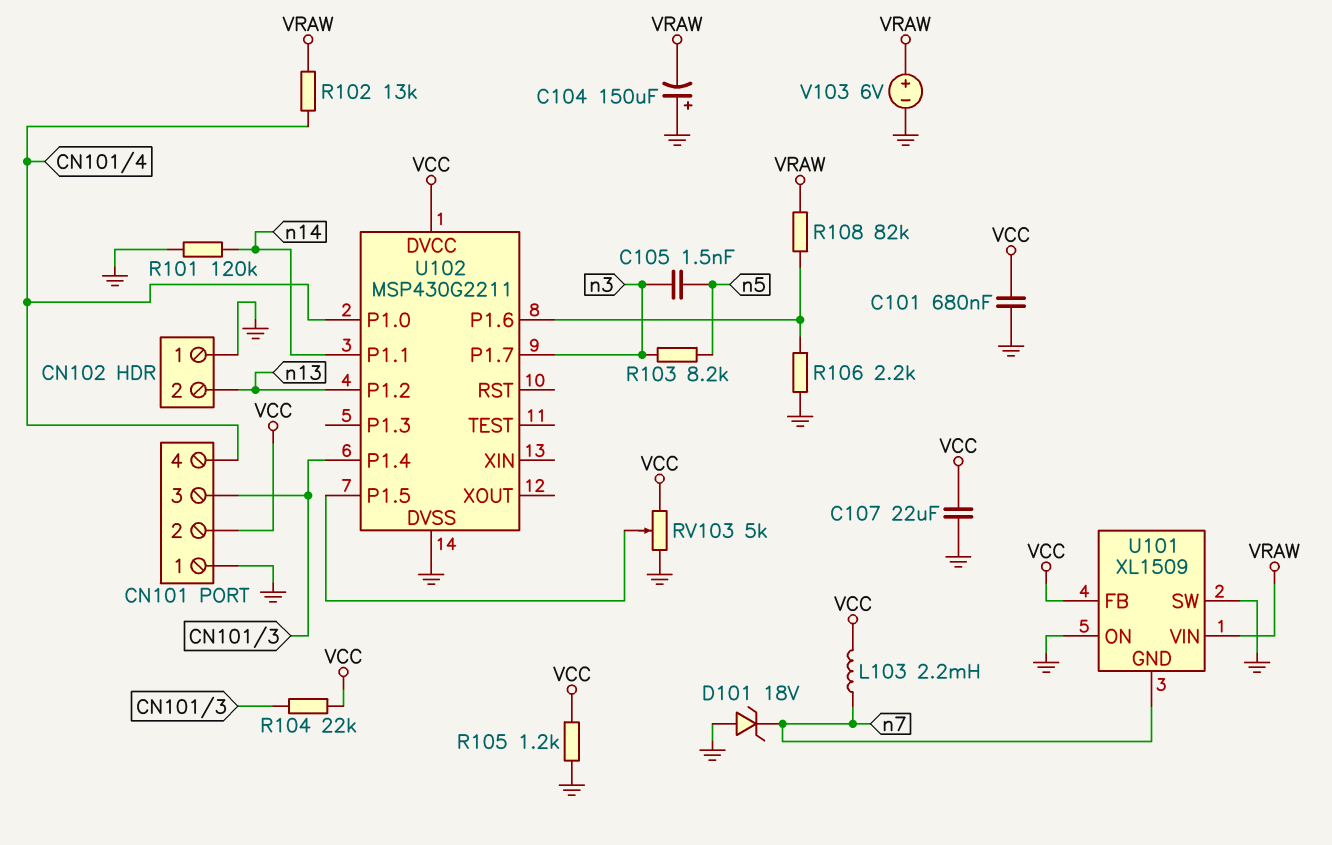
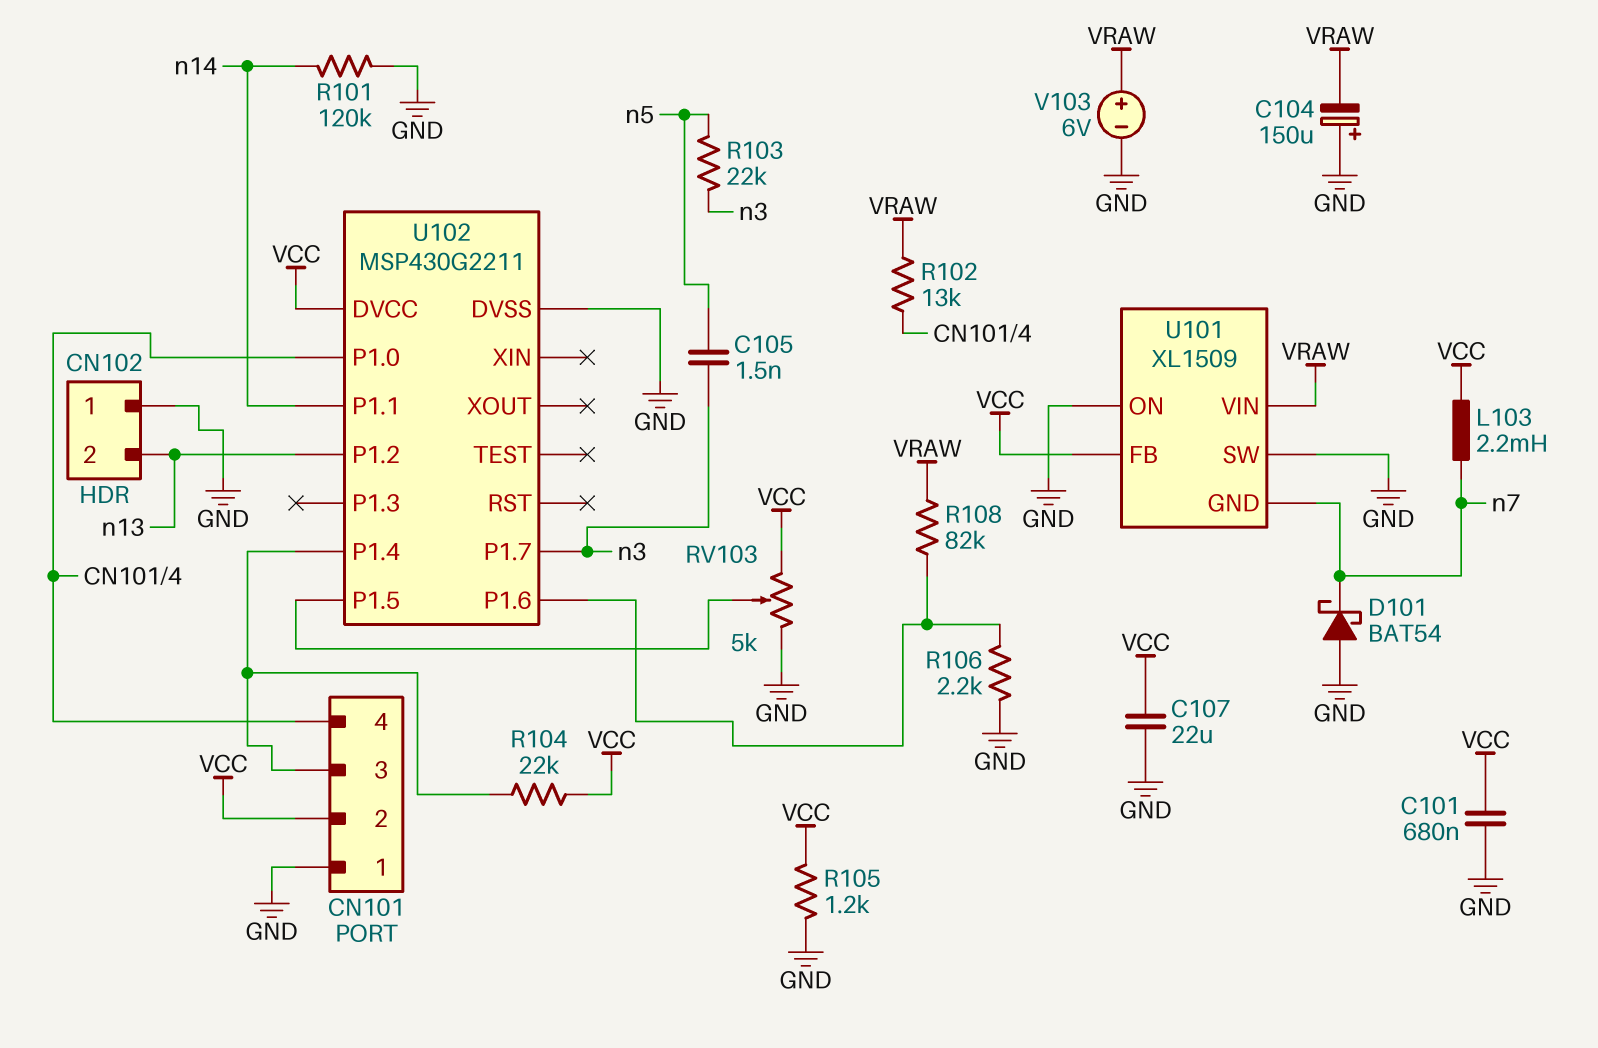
D101: zener 18V (A GND, K n7) -> schottky BAT54 (A GND, K n7)
R103: 8.2k (n3, n5) -> 22k (n3, n5)

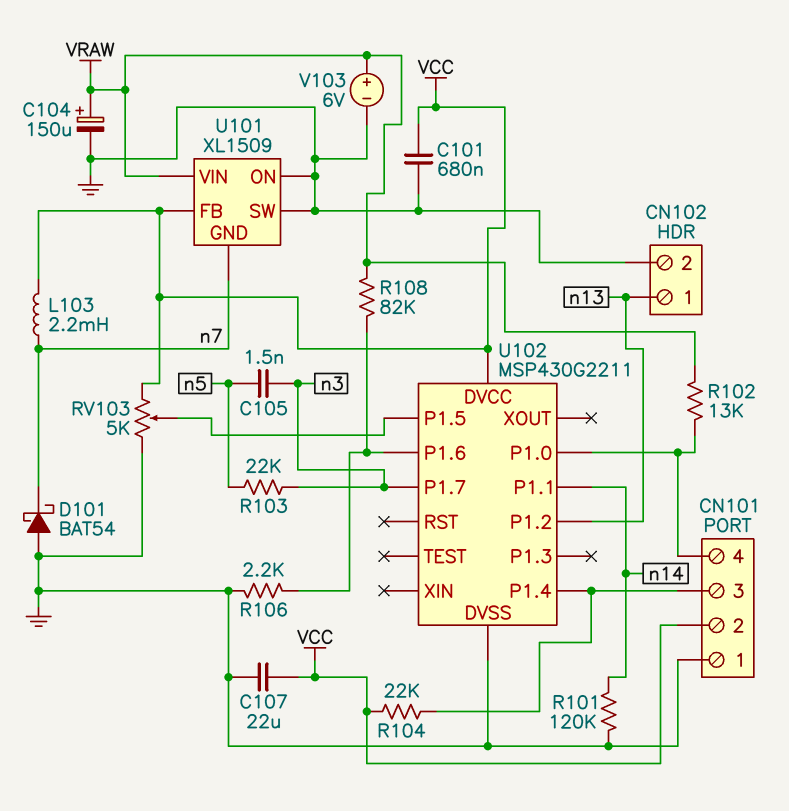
C104: 150uF (plus GND, minus VRAW) -> 150uF (plus VRAW, minus GND)
CN102 pin 1: GND -> n13
CN102 pin 2: n13 -> GND
R105: 1.2k (GND, VCC) -> none

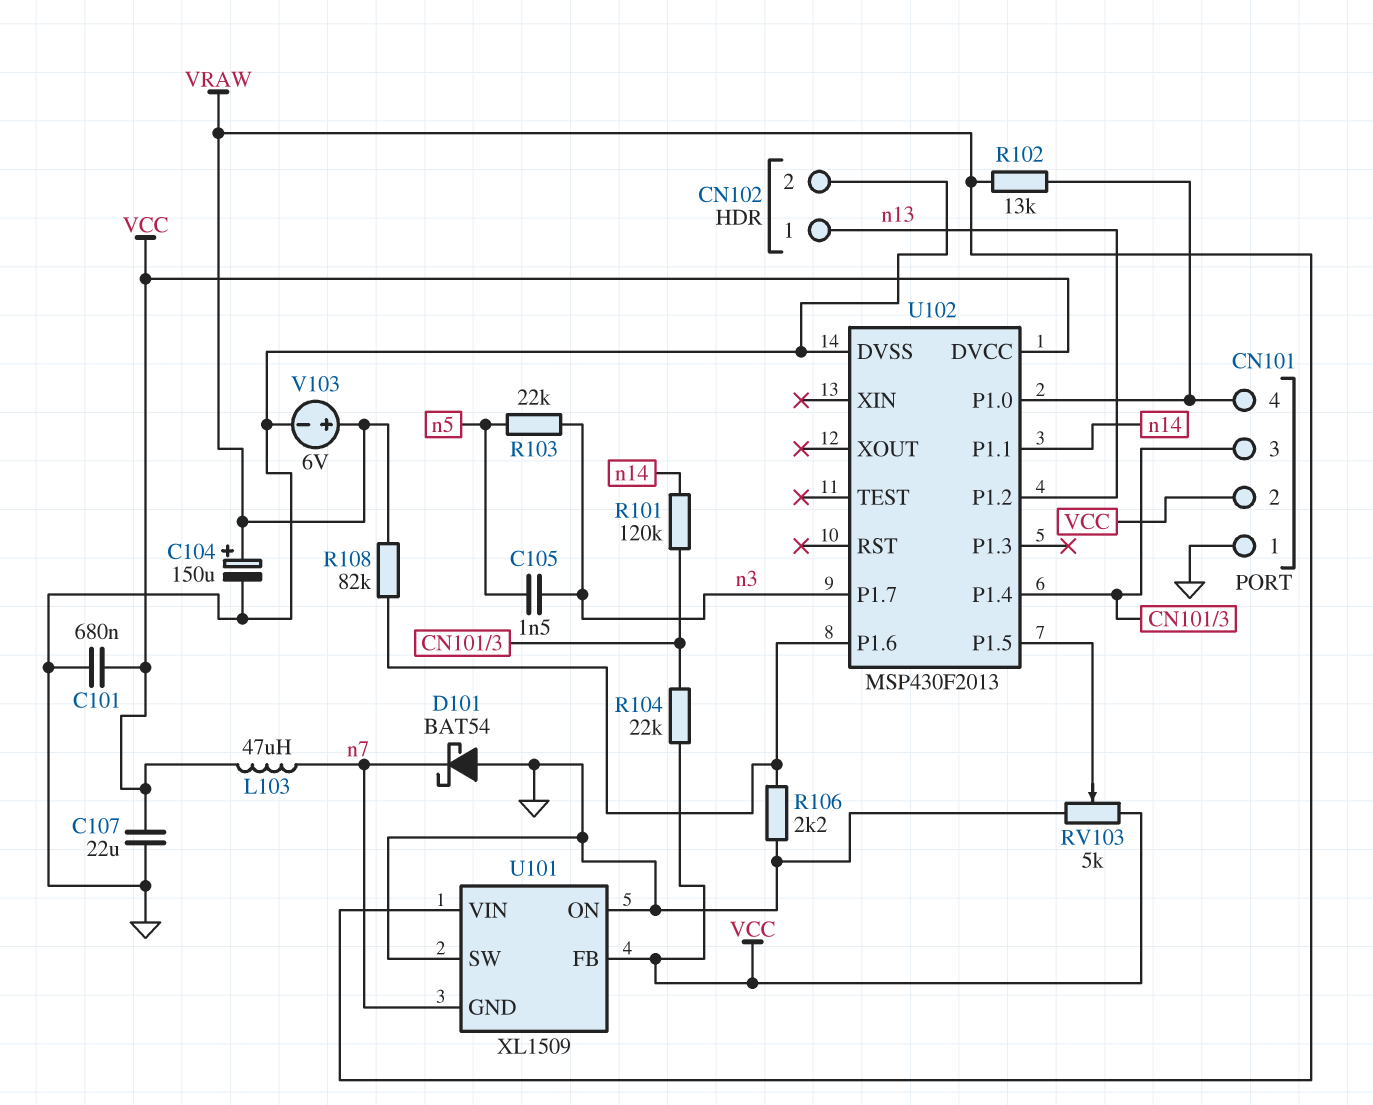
L103: 2.2mH (VCC, n7) -> 47uH (VCC, n7)
R101: 120k (GND, n14) -> 120k (CN101/3, n14)
U102: MSP430G2211 -> MSP430F2013

